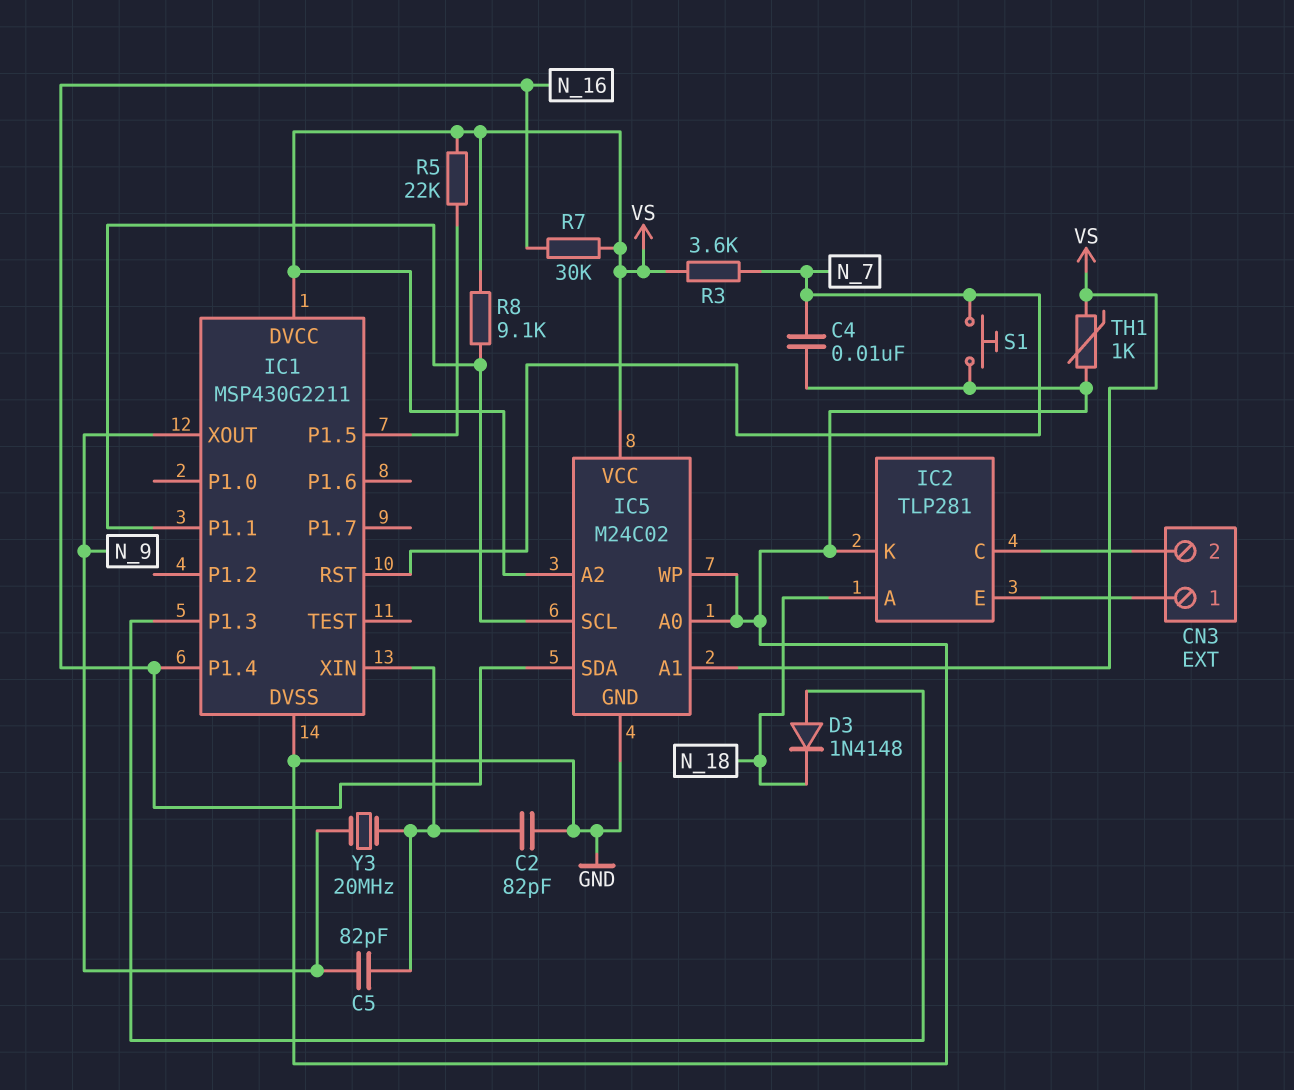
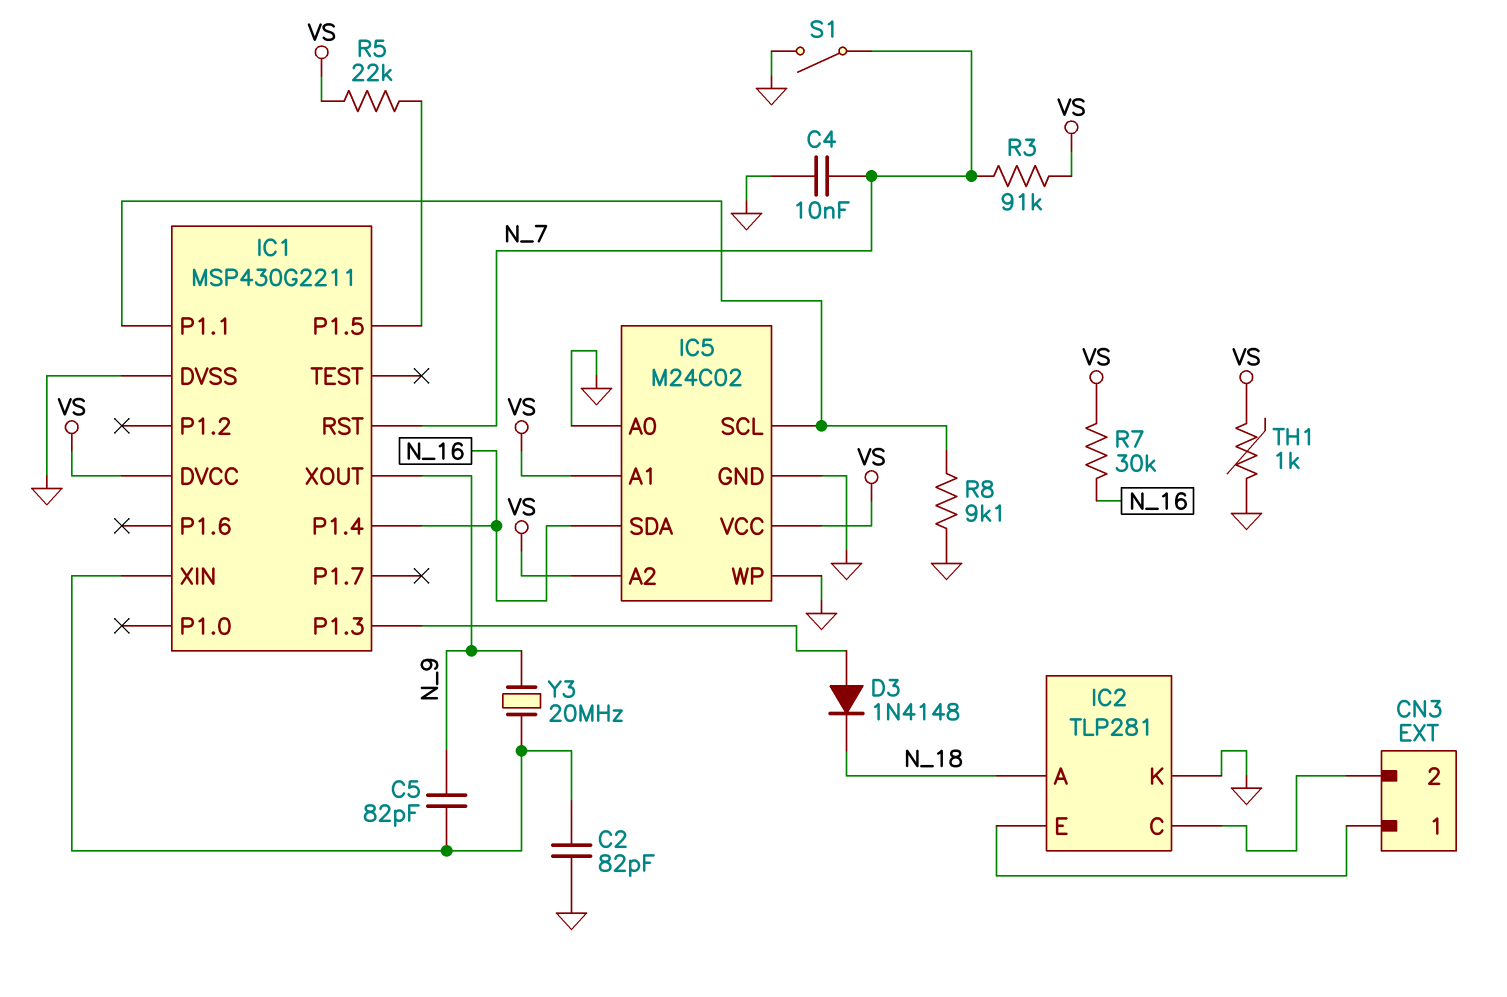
R3: 3.6k (N_7, VS) -> 91k (N_7, VS)
R8: 9.1k (IC1/P1.1, VS) -> 9.1k (GND, IC1/P1.1)
S1: button (GND, N_7) -> switch (GND, N_7)

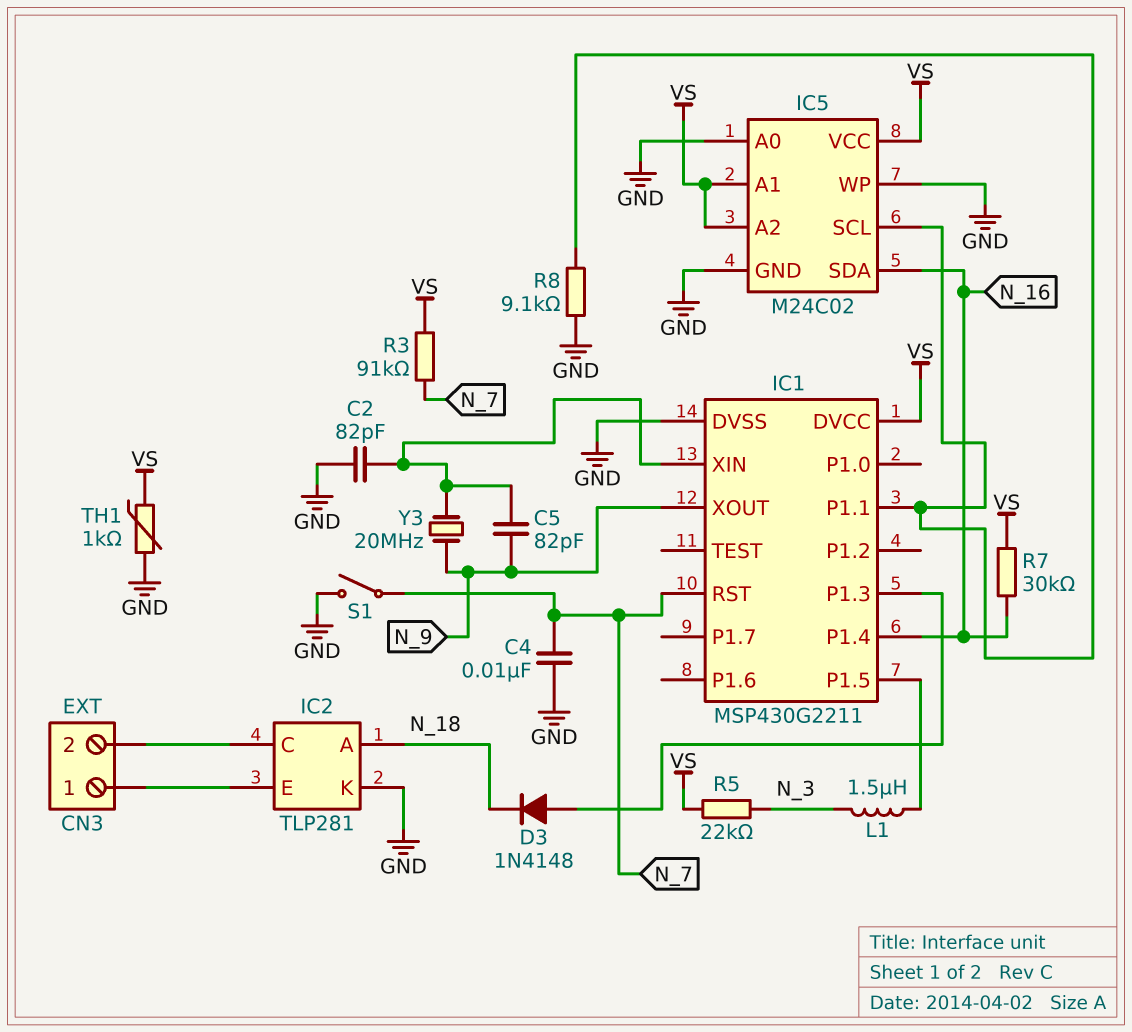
L1: none -> 1.5uH (IC1/P1.5, N_3)
R5: 22k (IC1/P1.5, VS) -> 22k (N_3, VS)

